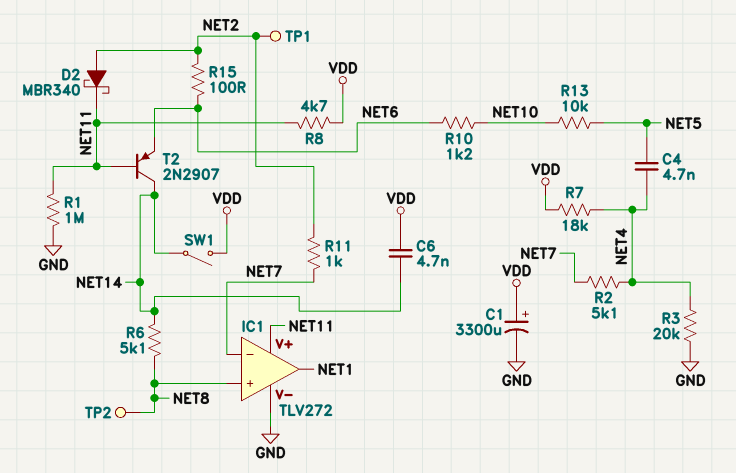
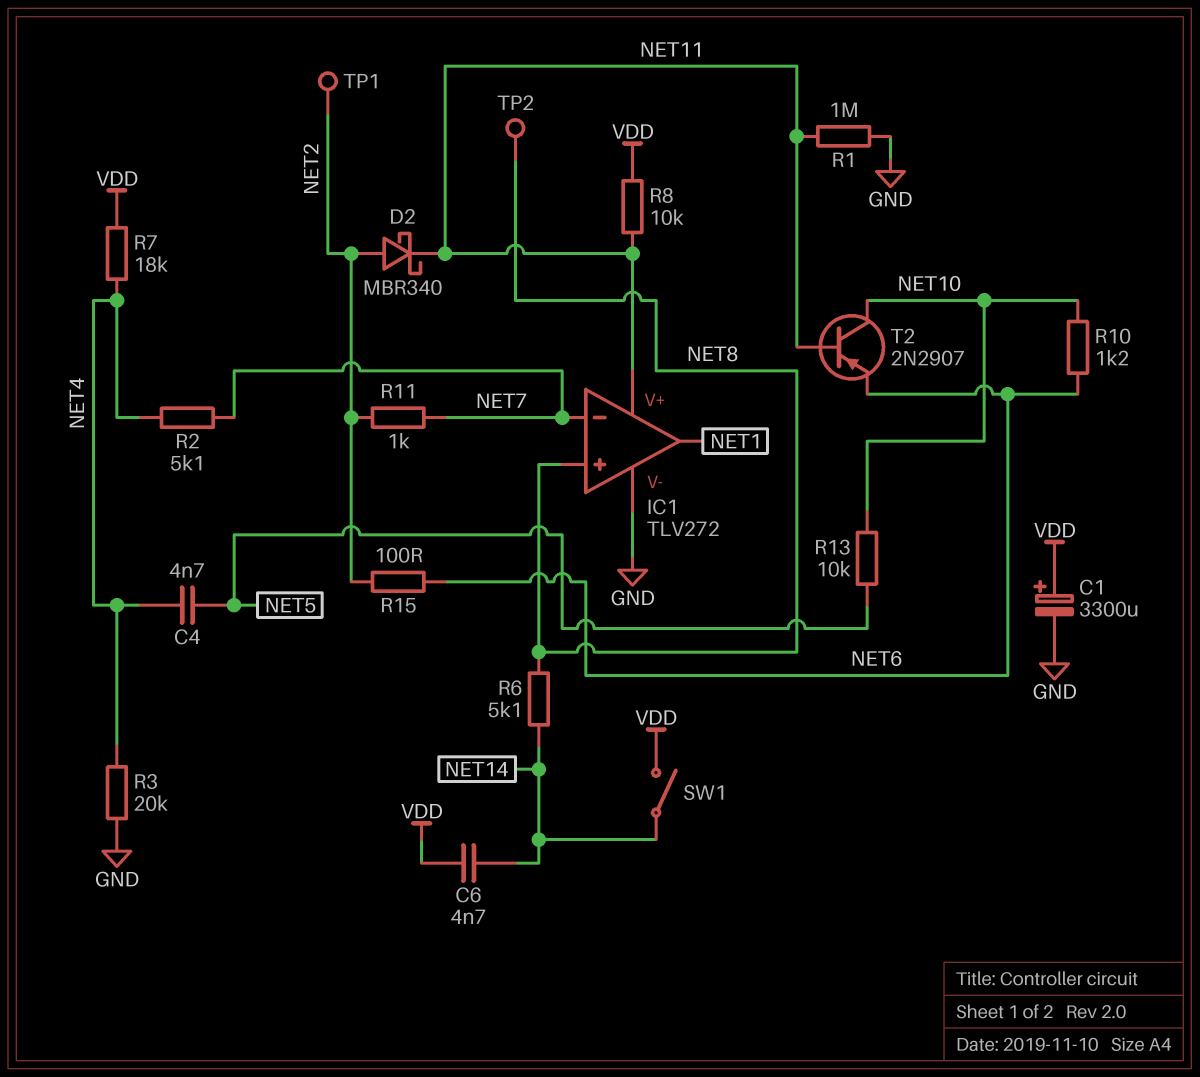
R8: 4.7k (NET11, VDD) -> 10k (NET11, VDD)
T2: PNP 2N2907 (B NET11, C NET14, E NET6) -> PNP 2N2907 (B NET11, C NET10, E NET6)

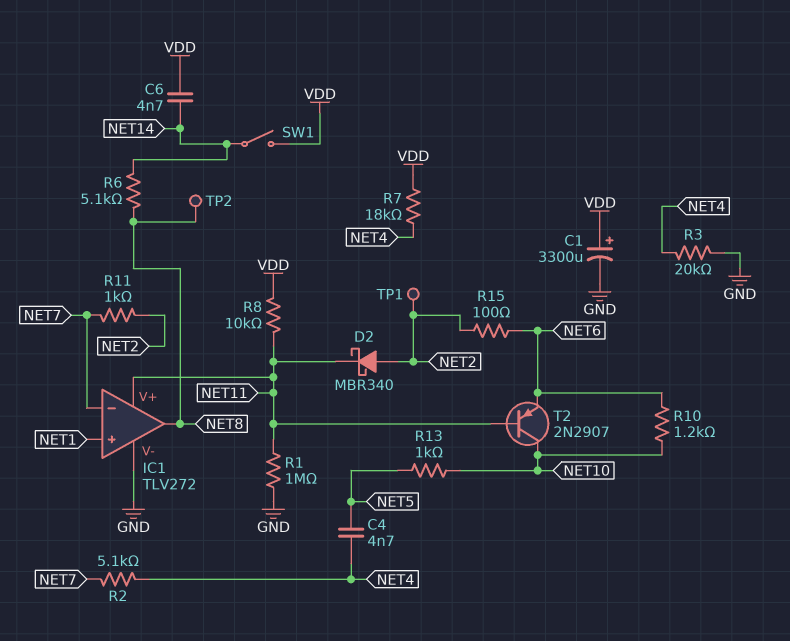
IC1 pin in+: NET8 -> NET1
IC1 pin out: NET1 -> NET8
R13: 10k (NET5, NET10) -> 1k (NET5, NET10)

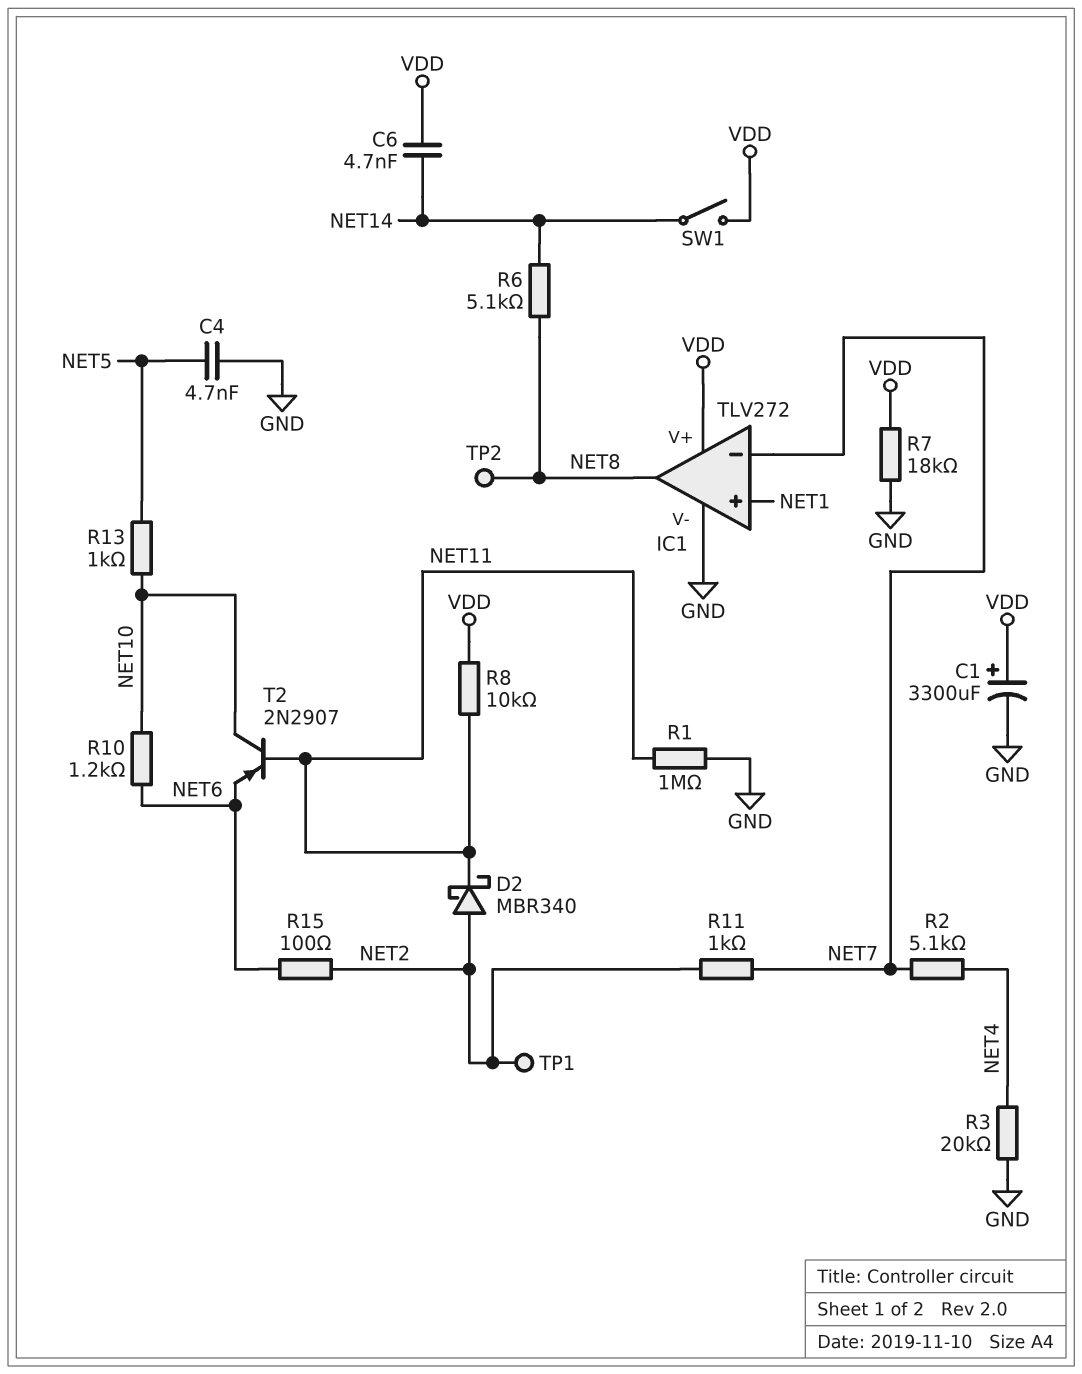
C4: 4.7nF (NET4, NET5) -> 4.7nF (GND, NET5)
IC1 pin V+: NET11 -> VDD
R7: 18k (NET4, VDD) -> 18k (GND, VDD)

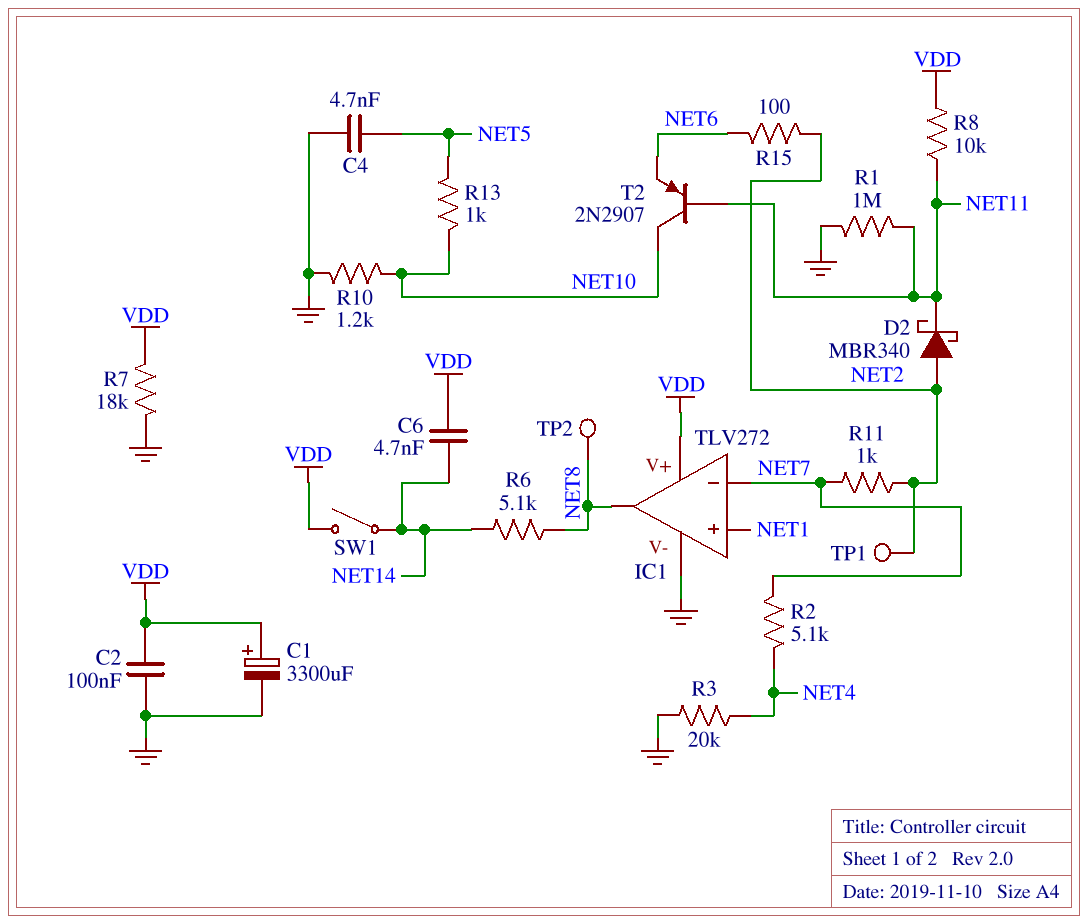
C2: none -> 100nF (GND, VDD)
R10: 1.2k (NET6, NET10) -> 1.2k (GND, NET10)

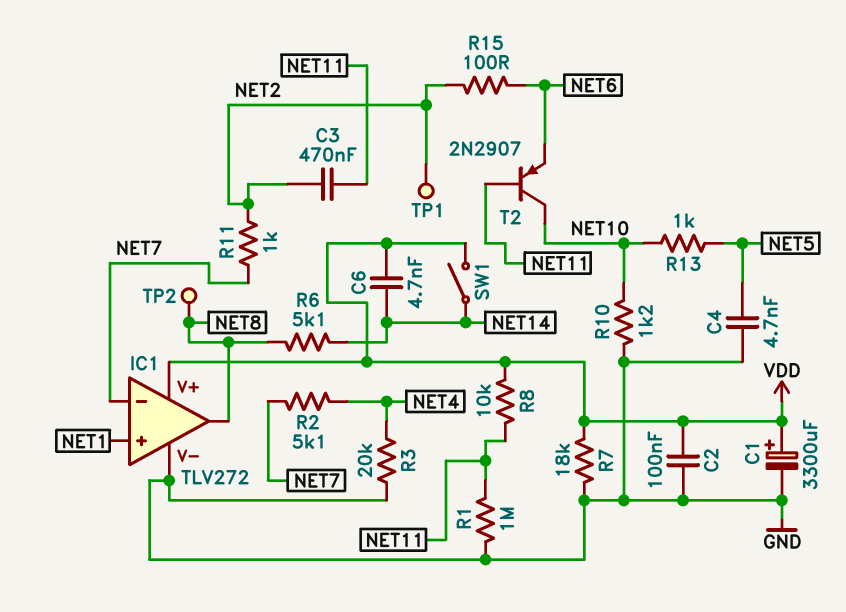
C3: none -> 470nF (NET2, NET11)
D2: schottky MBR340 (A NET2, K NET11) -> none

